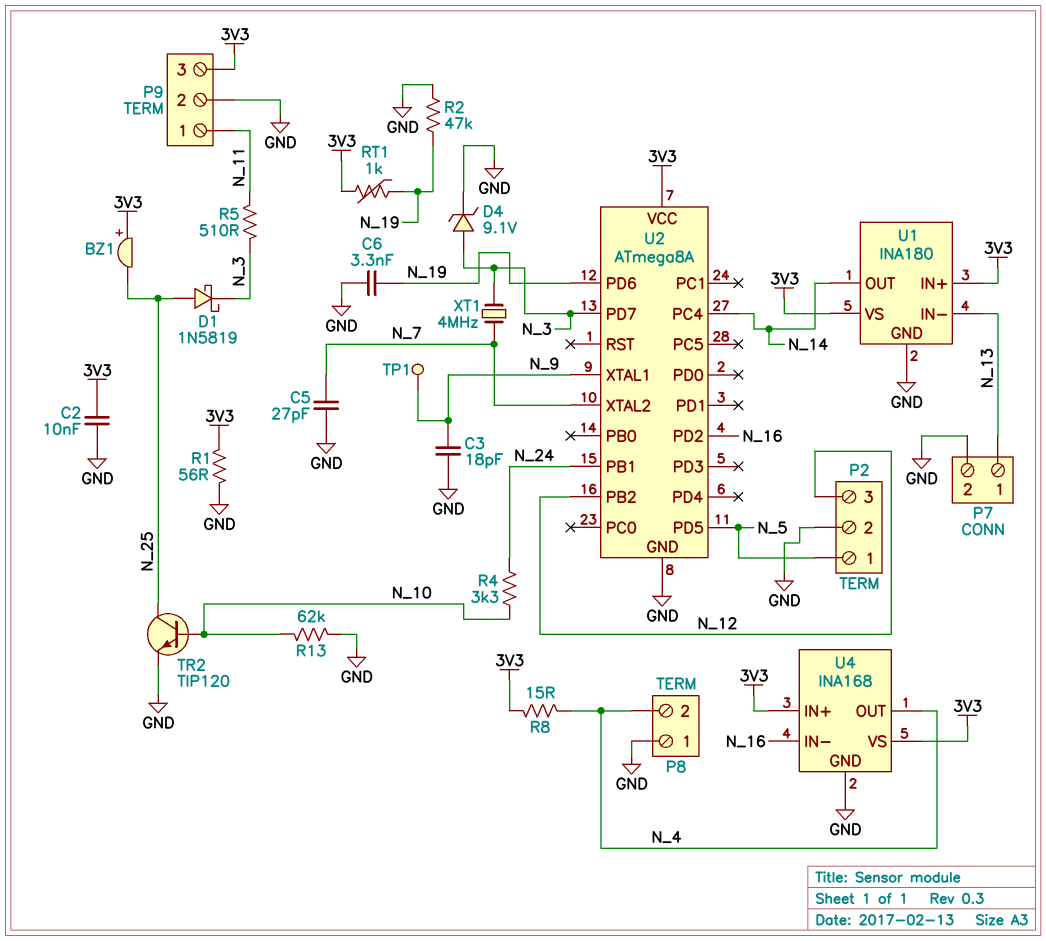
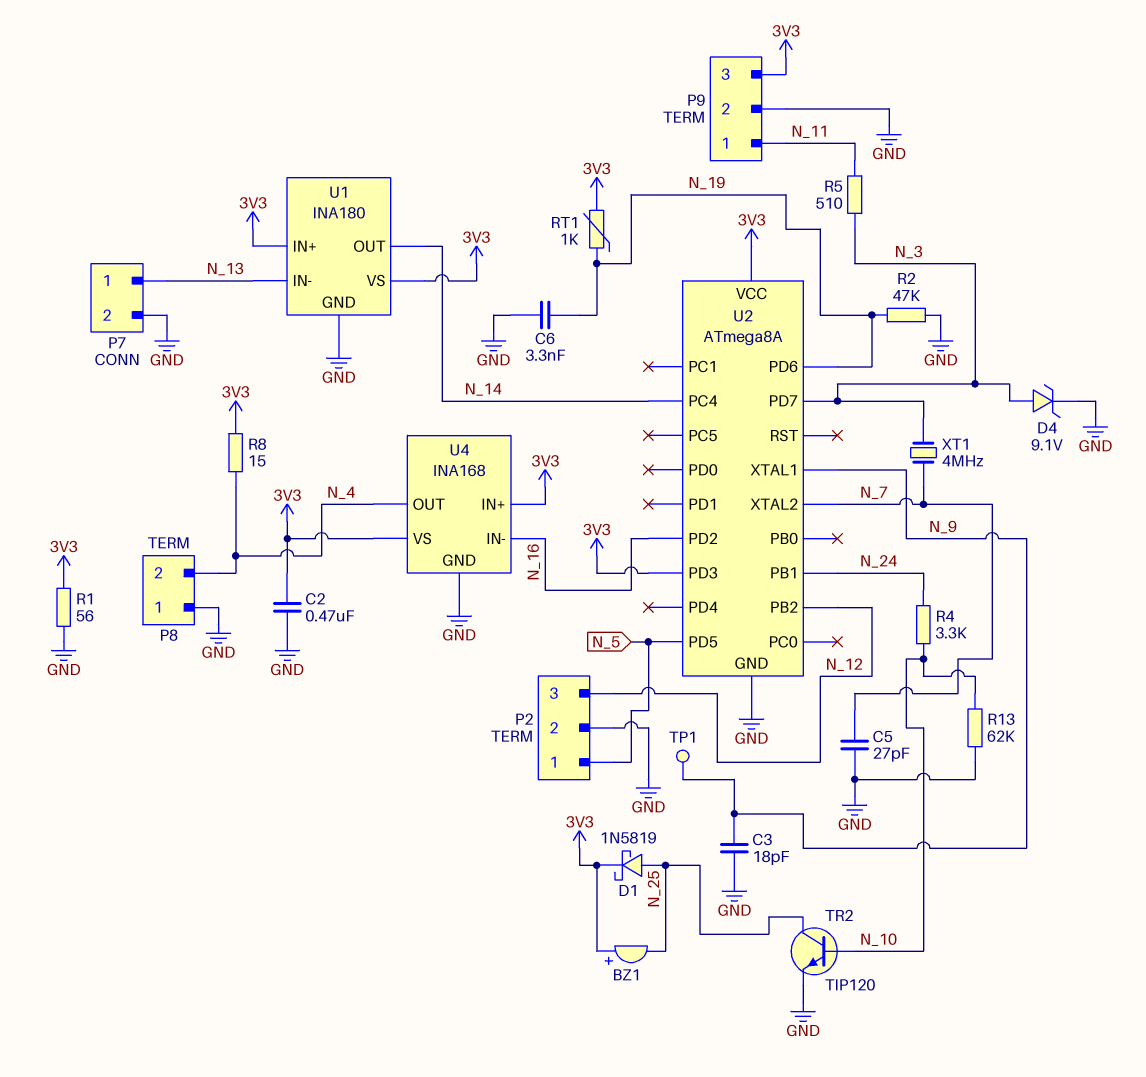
C2: 10nF (3V3, GND) -> 470nF (3V3, GND)
D1: schottky 1N5819 (A N_25, K N_3) -> schottky 1N5819 (A N_25, K 3V3)
U2 pin PD3: none -> 3V3

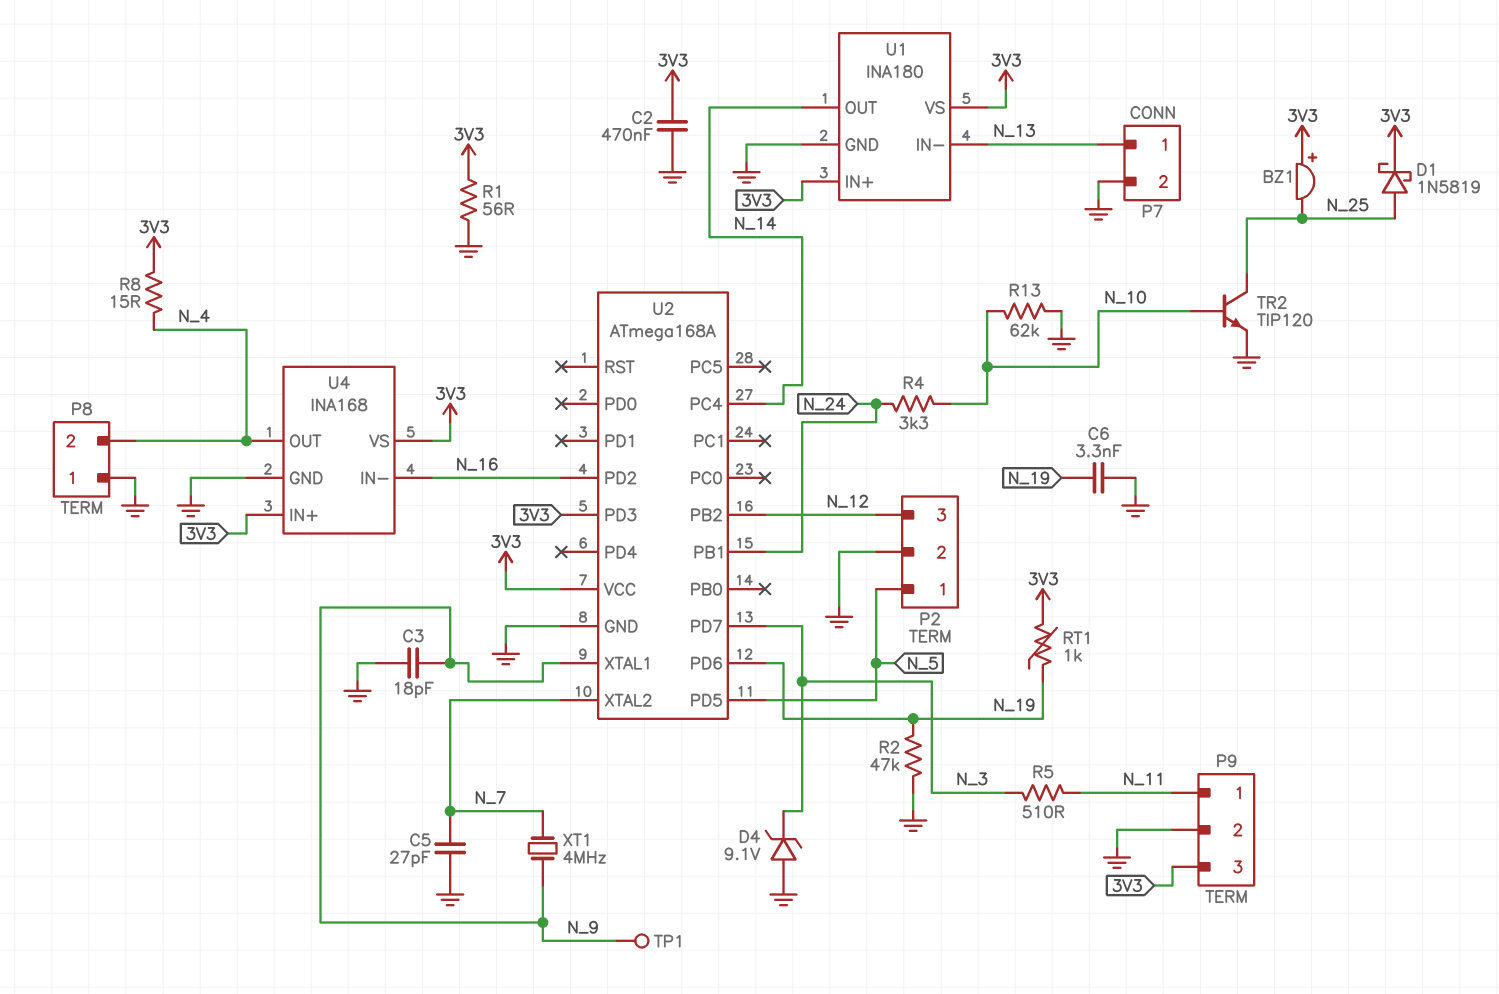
D4: zener 9.1V (A N_3, K GND) -> zener 9.1V (A GND, K N_3)
U2: ATmega8A -> ATmega168A
XT1: 4MHz (N_3, N_7) -> 4MHz (N_7, N_9)

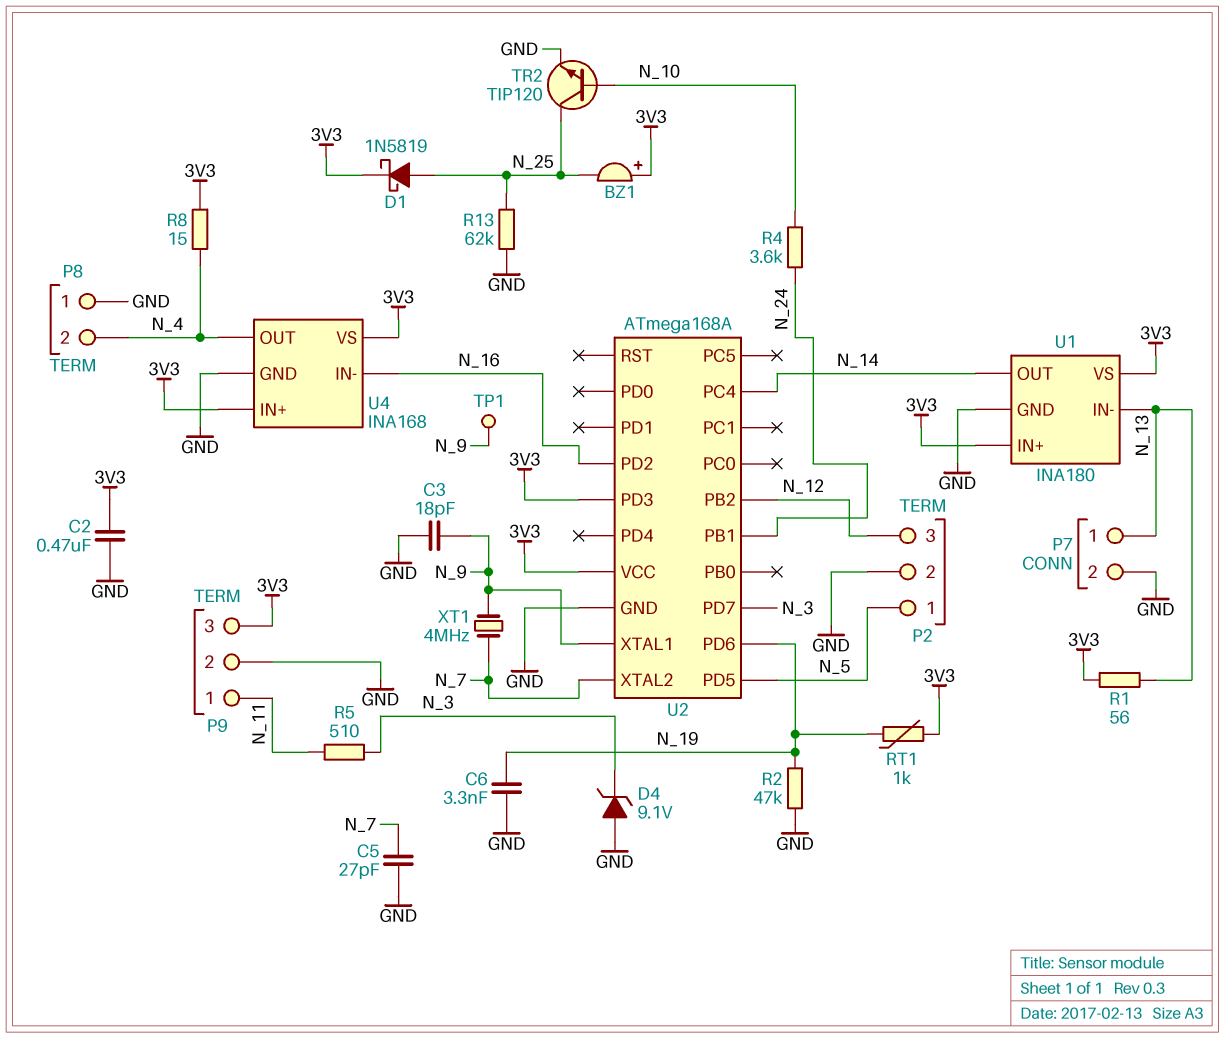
R1: 56 (3V3, GND) -> 56 (3V3, N_13)
R4: 3.3k (N_10, N_24) -> 3.6k (N_10, N_24)
R13: 62k (GND, N_10) -> 62k (GND, N_25)

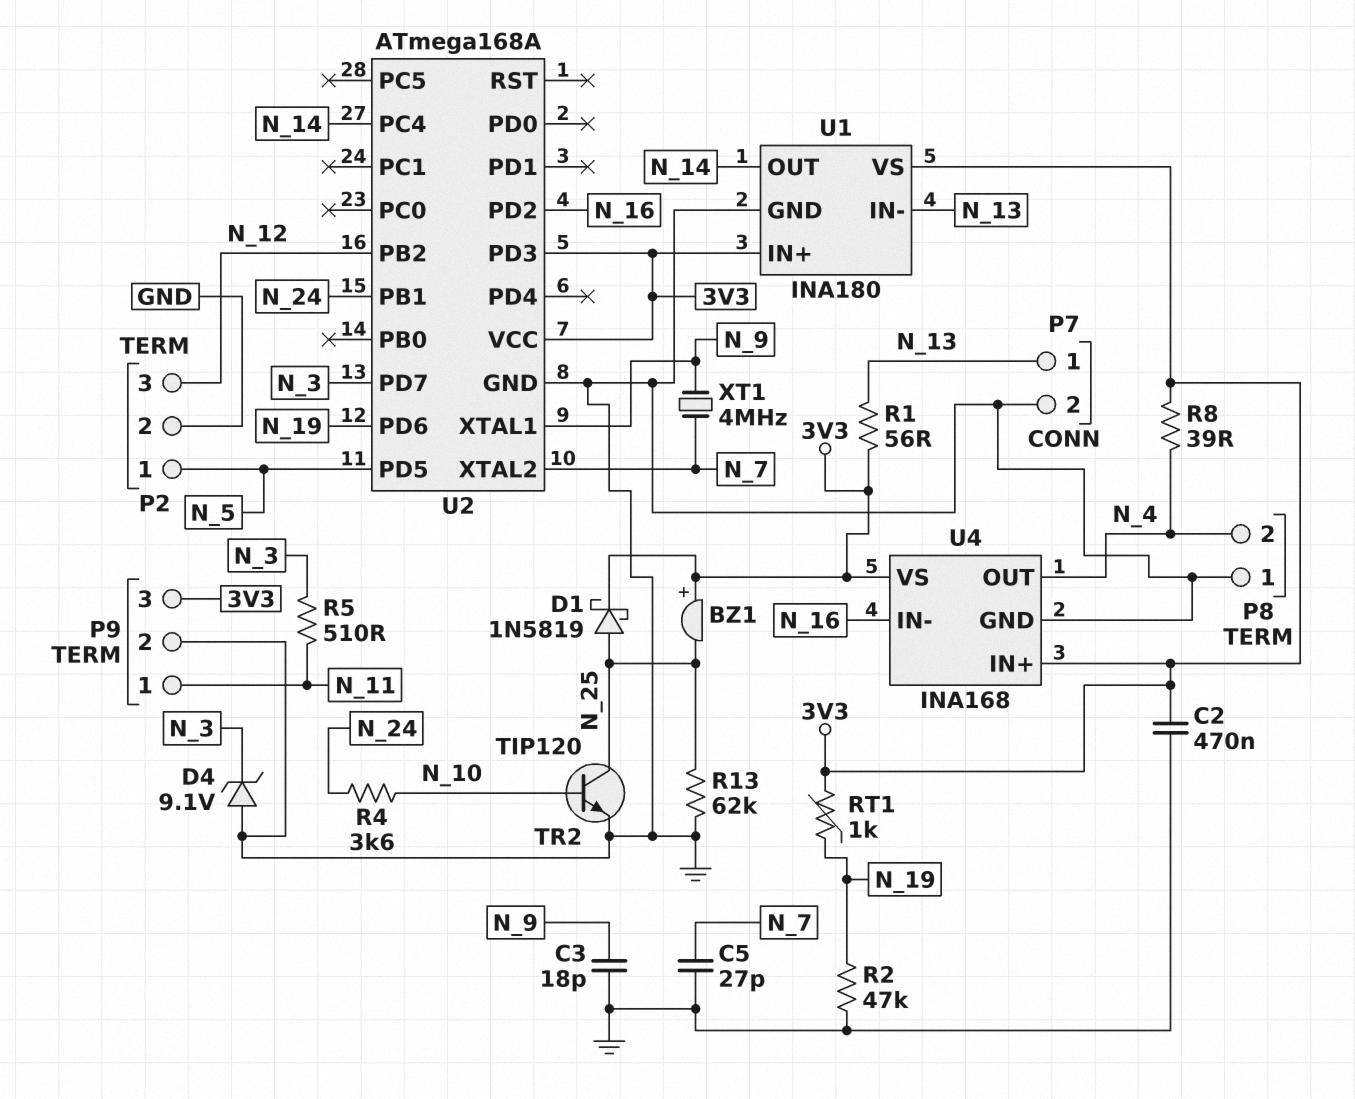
C6: 3.3nF (GND, N_19) -> none
R8: 15 (3V3, N_4) -> 39 (3V3, N_4)
TP1: test point (N_9) -> none

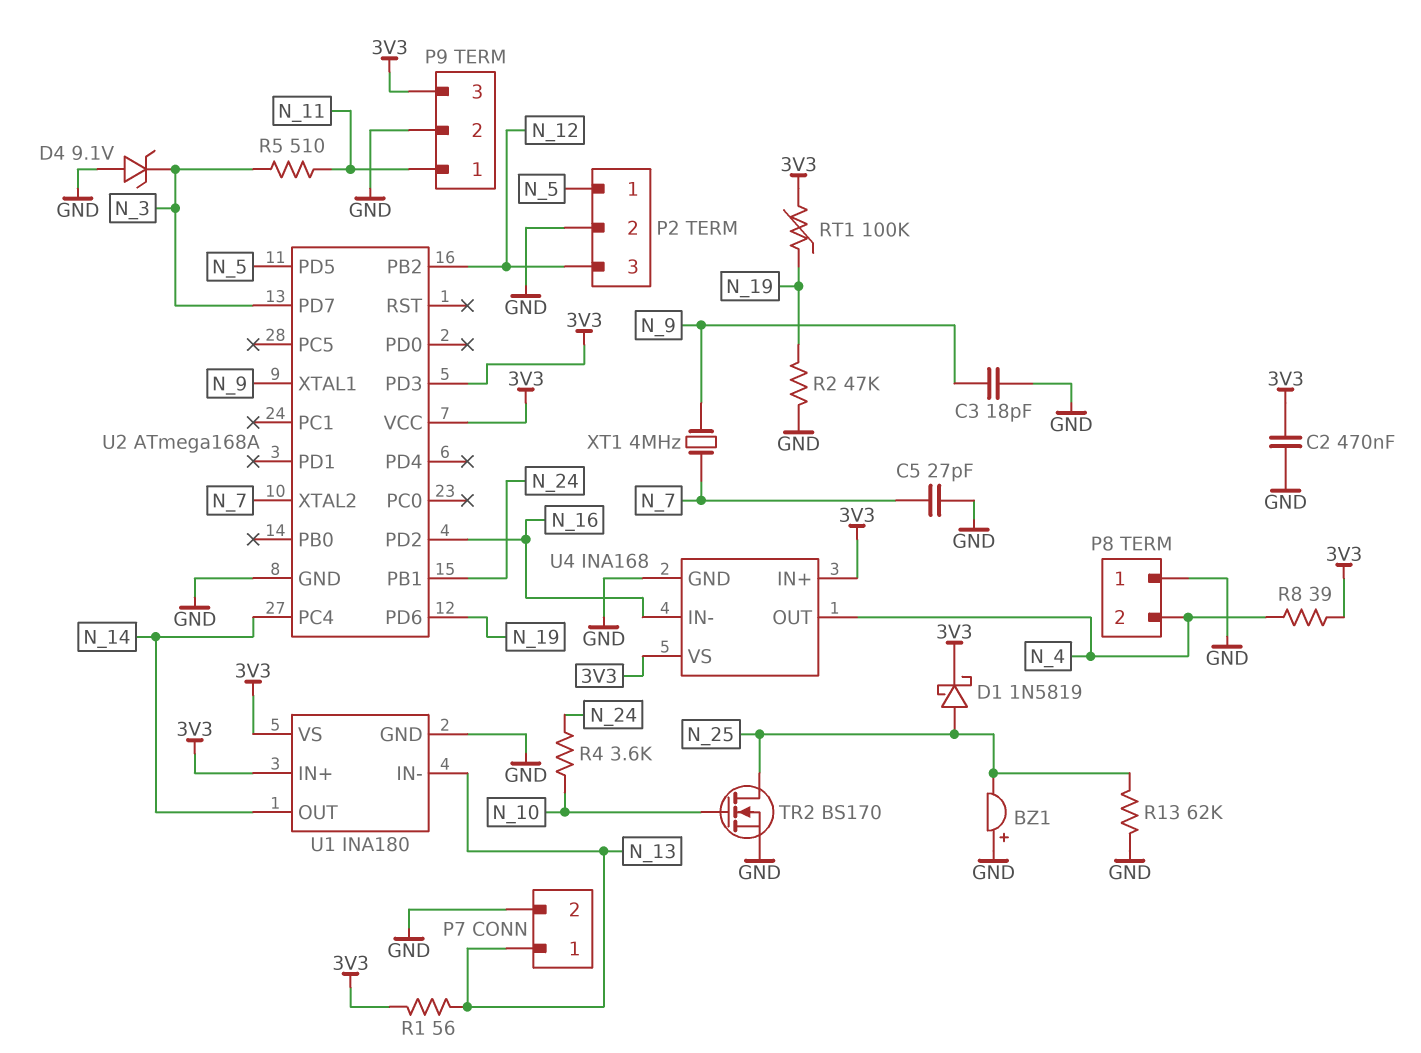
BZ1: buzzer (plus 3V3, minus N_25) -> buzzer (plus GND, minus N_25)
RT1: 1k (3V3, N_19) -> 100k (3V3, N_19)
TR2: NPN TIP120 (B N_10, C N_25, E GND) -> NMOS BS170 (G N_10, D N_25, S GND)

